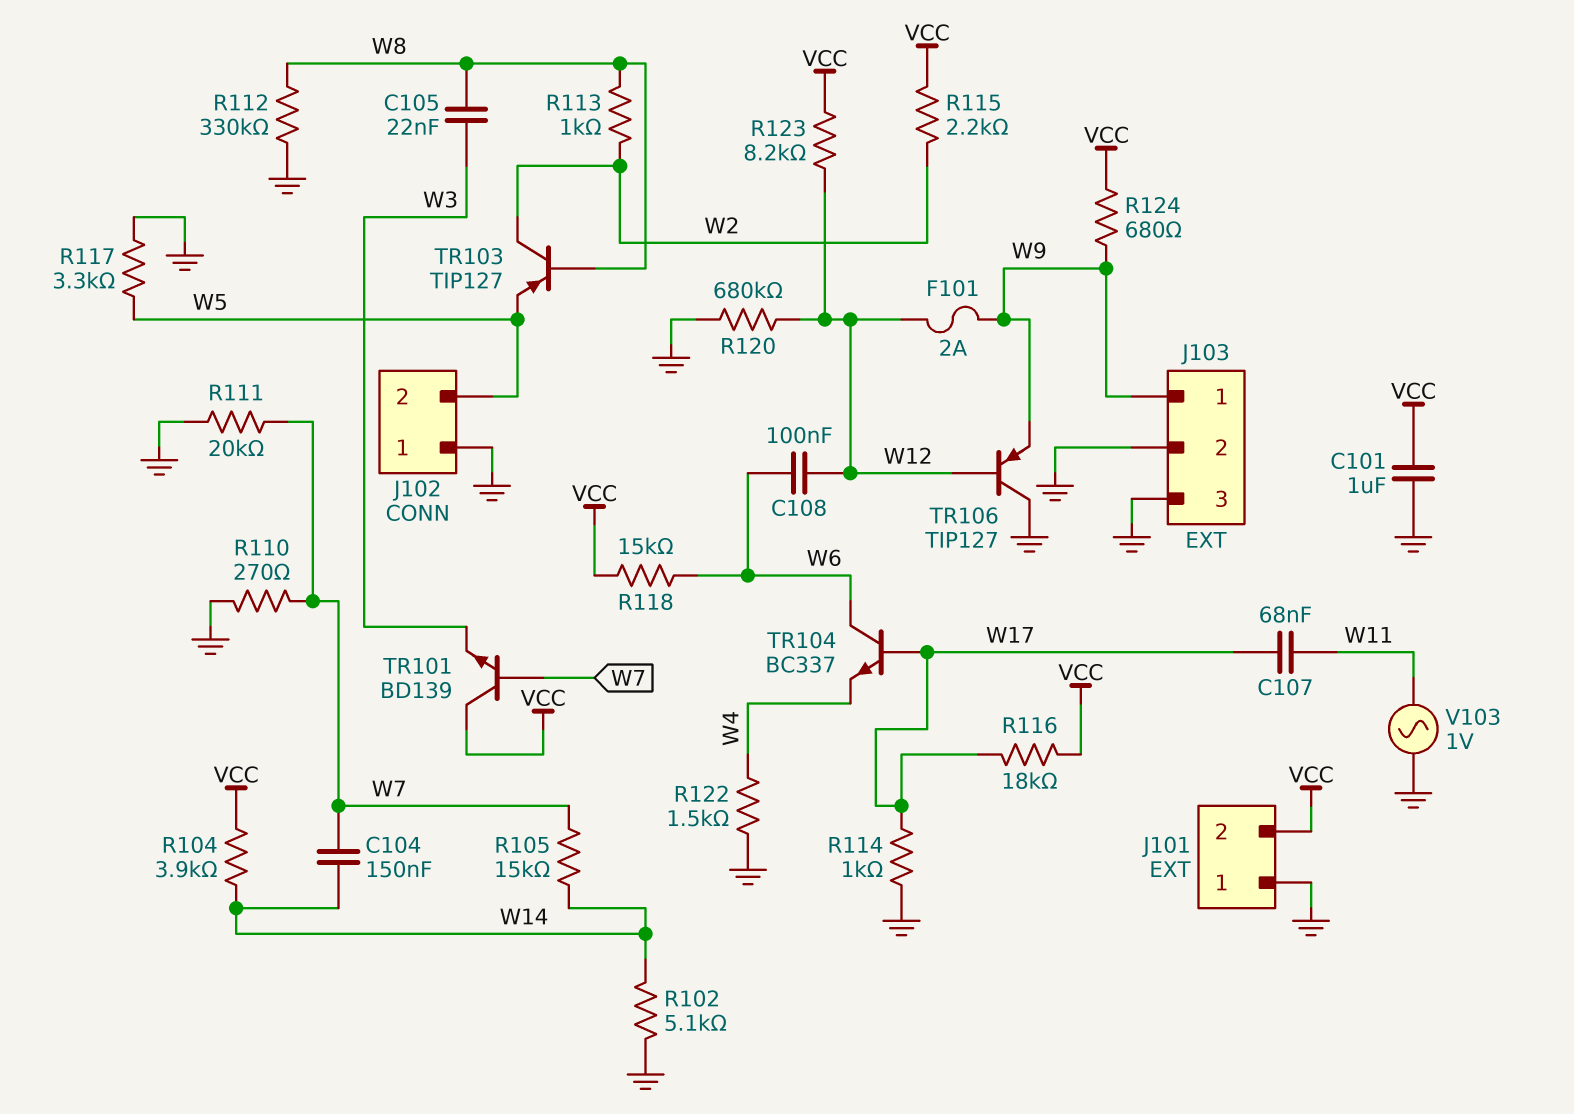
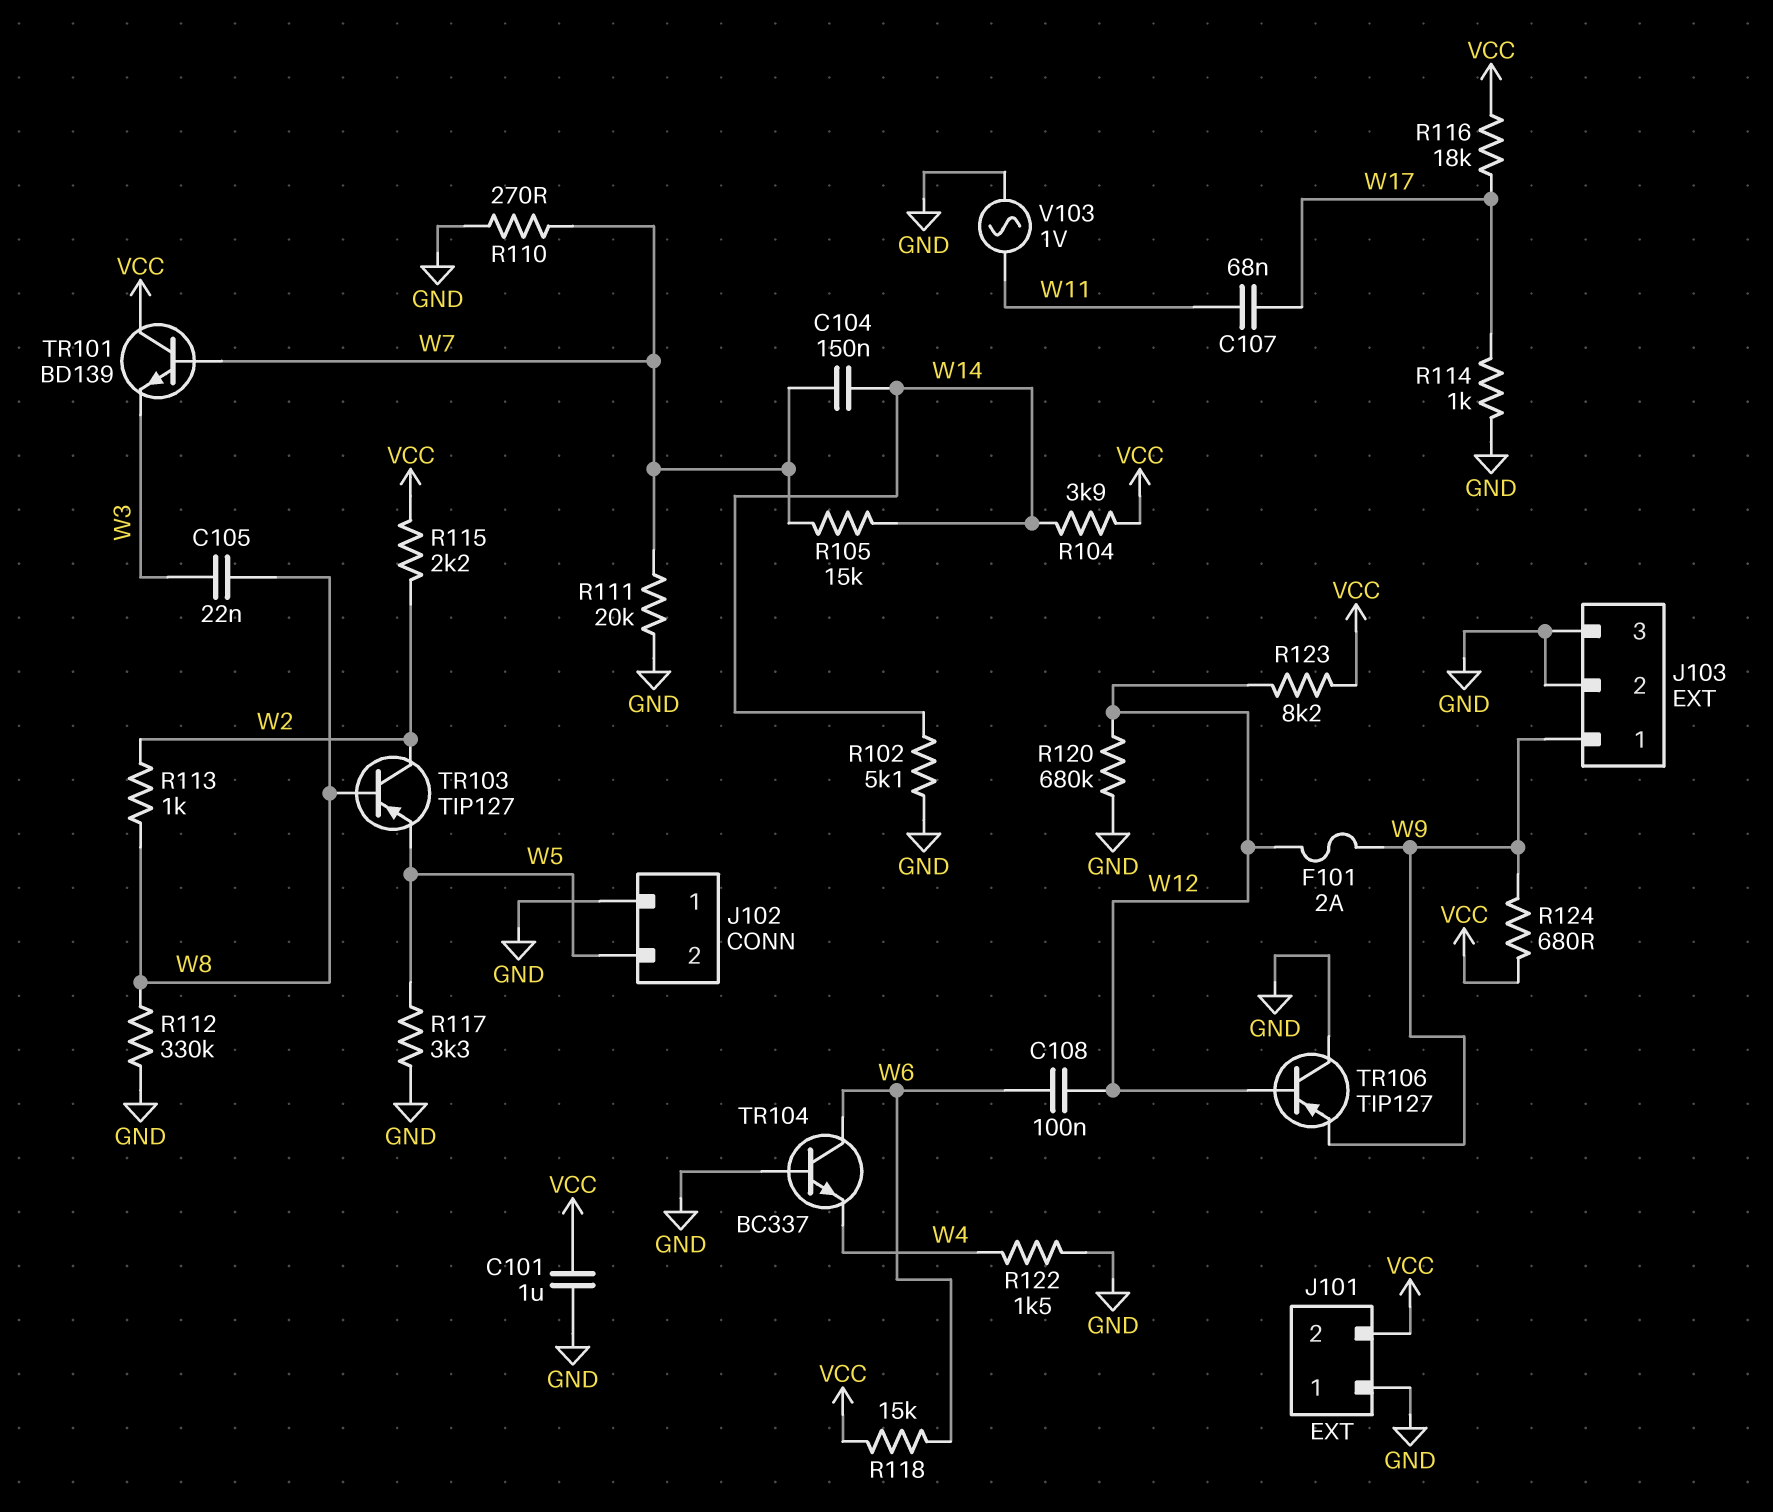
TR104: NPN BC337 (B W17, C W6, E W4) -> NPN BC337 (B GND, C W6, E W4)

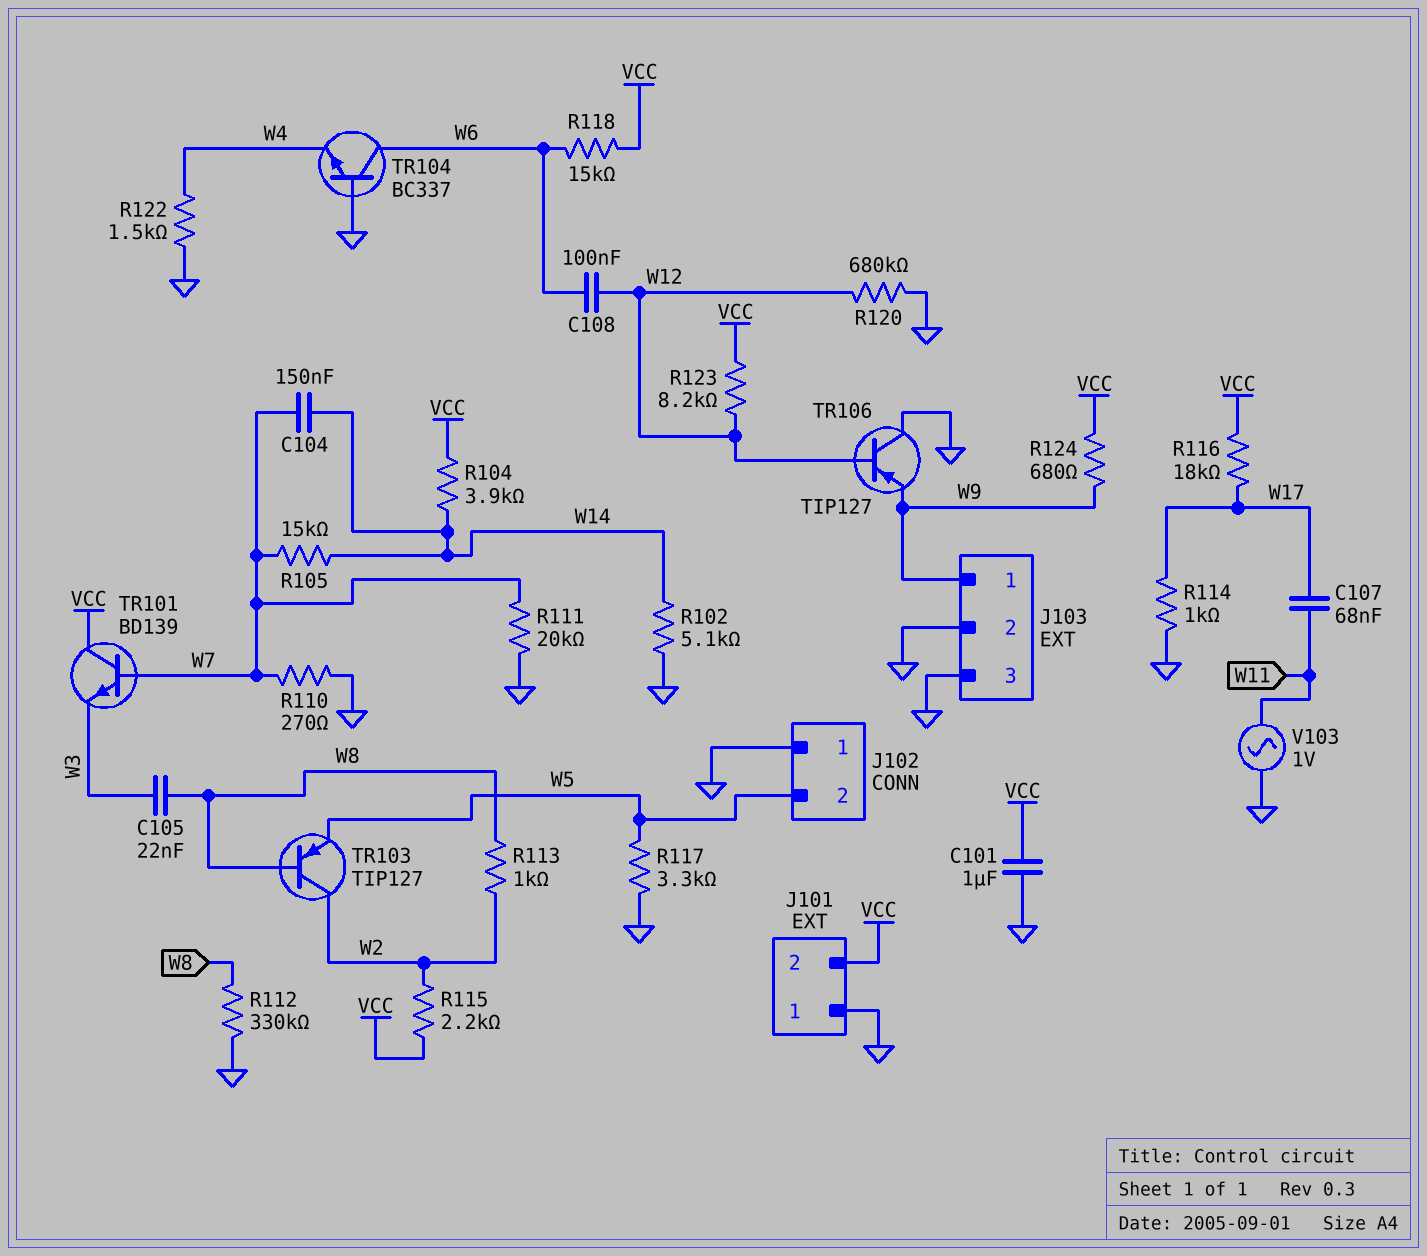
F101: 2A (W9, W12) -> none

